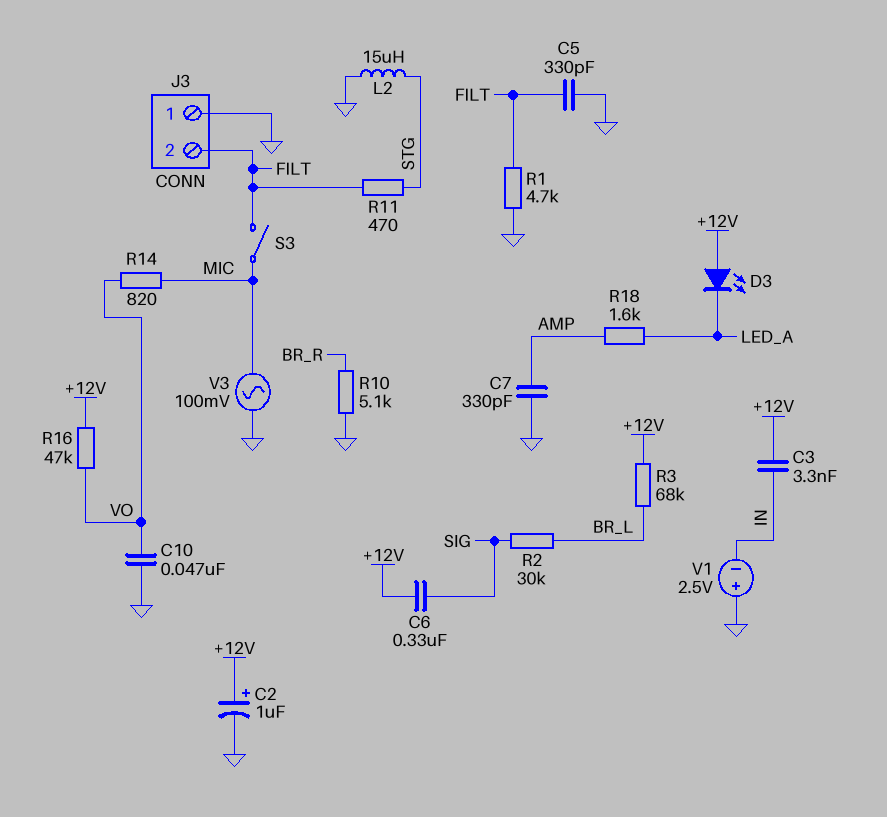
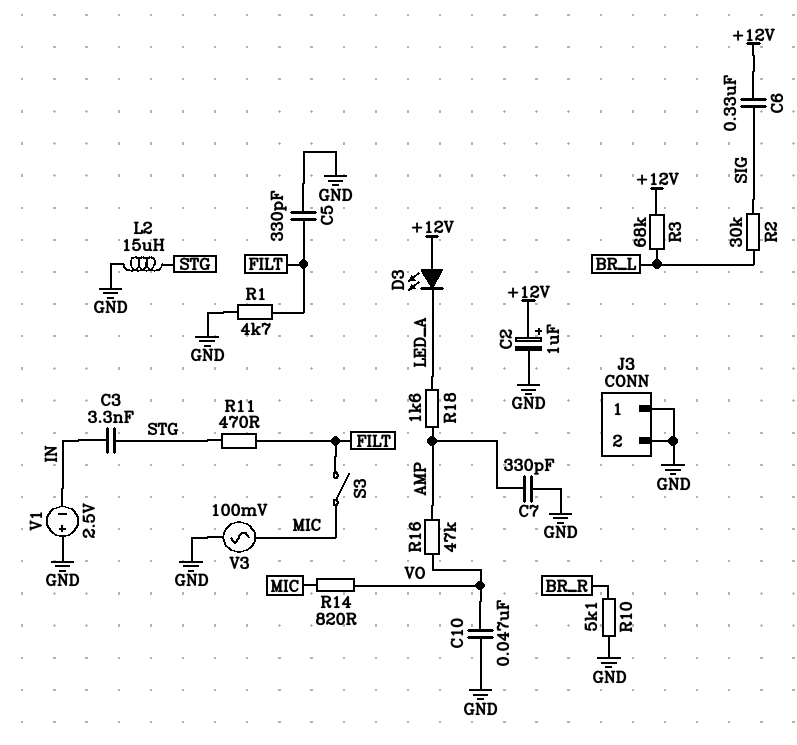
C3: 3.3nF (+12V, IN) -> 3.3nF (IN, STG)
J3 pin 2: FILT -> GND
R16: 47k (+12V, VO) -> 47k (AMP, VO)

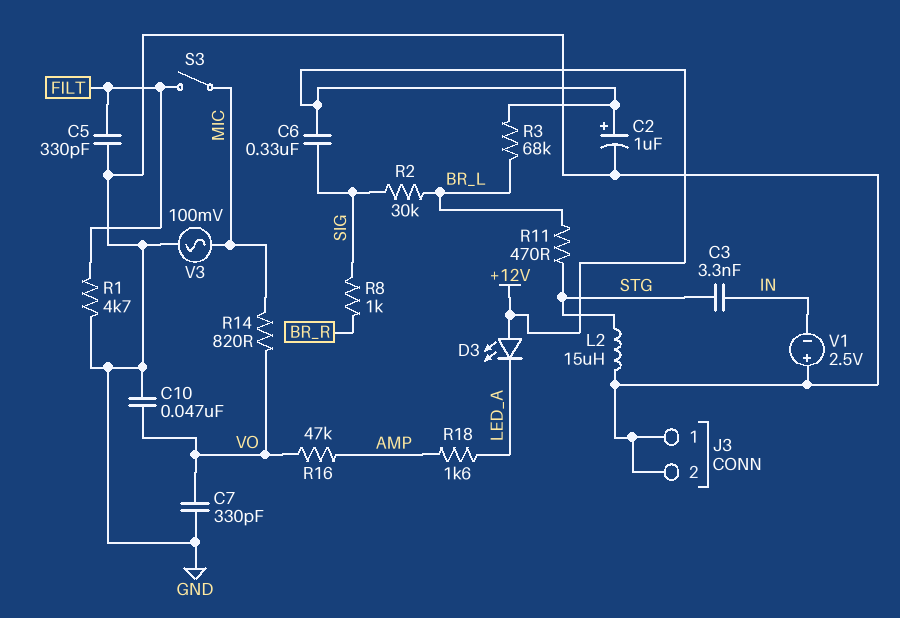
C7: 330pF (AMP, GND) -> 330pF (GND, VO)
R8: none -> 1k (BR_R, SIG)
R10: 5.1k (BR_R, GND) -> none
R11: 470 (FILT, STG) -> 470 (BR_L, STG)

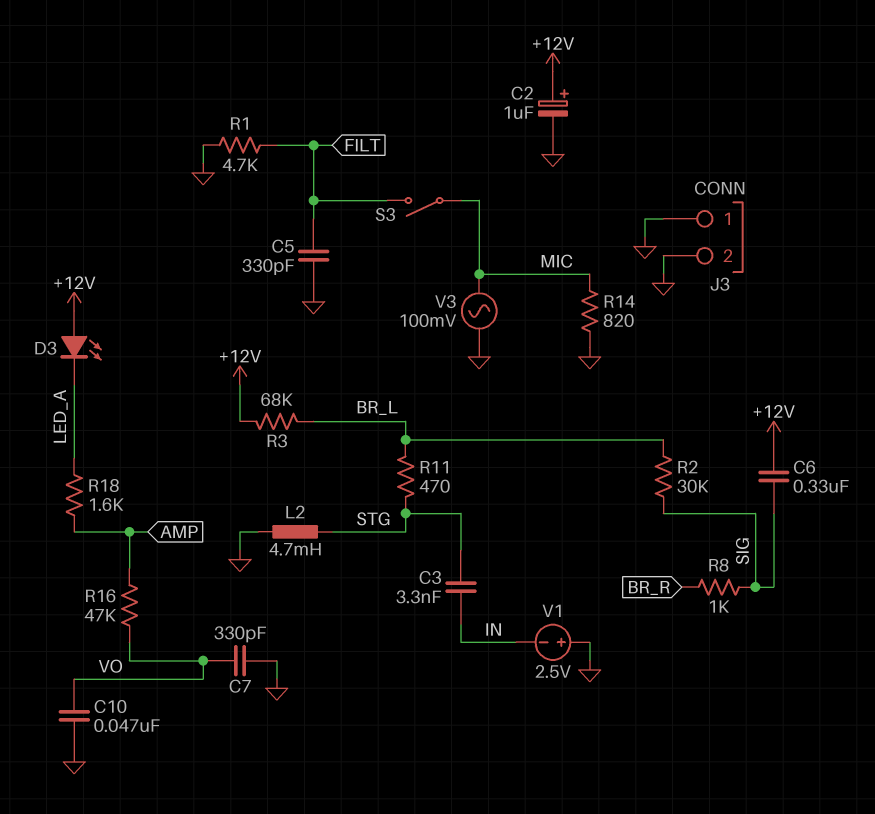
L2: 15uH (GND, STG) -> 4.7mH (GND, STG)
R14: 820 (MIC, VO) -> 820 (GND, MIC)

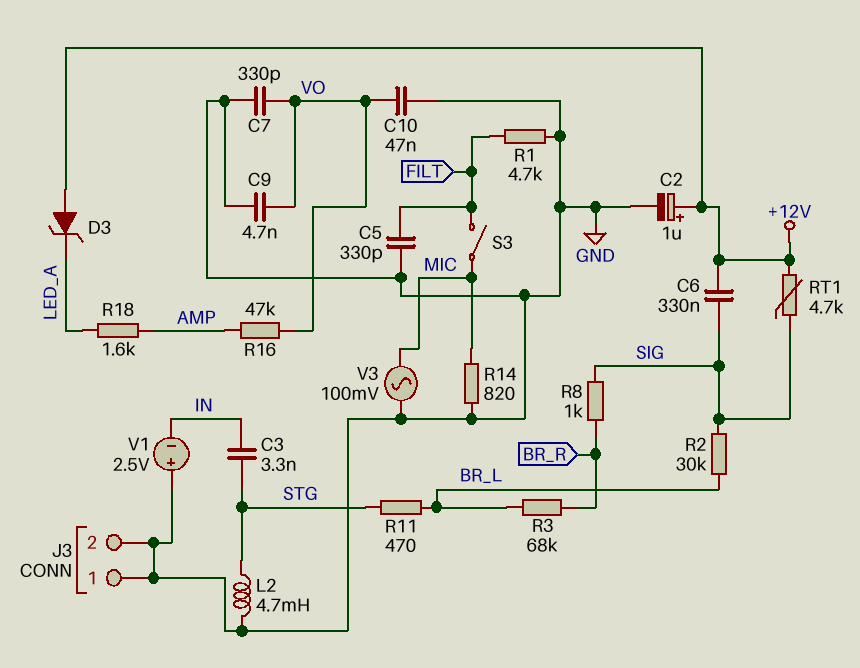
C9: none -> 4.7nF (GND, VO)
D3: LED (A +12V, K LED_A) -> zener (A +12V, K LED_A)
R3: 68k (+12V, BR_L) -> 68k (BR_L, BR_R)
RT1: none -> 4.7k (+12V, SIG)

